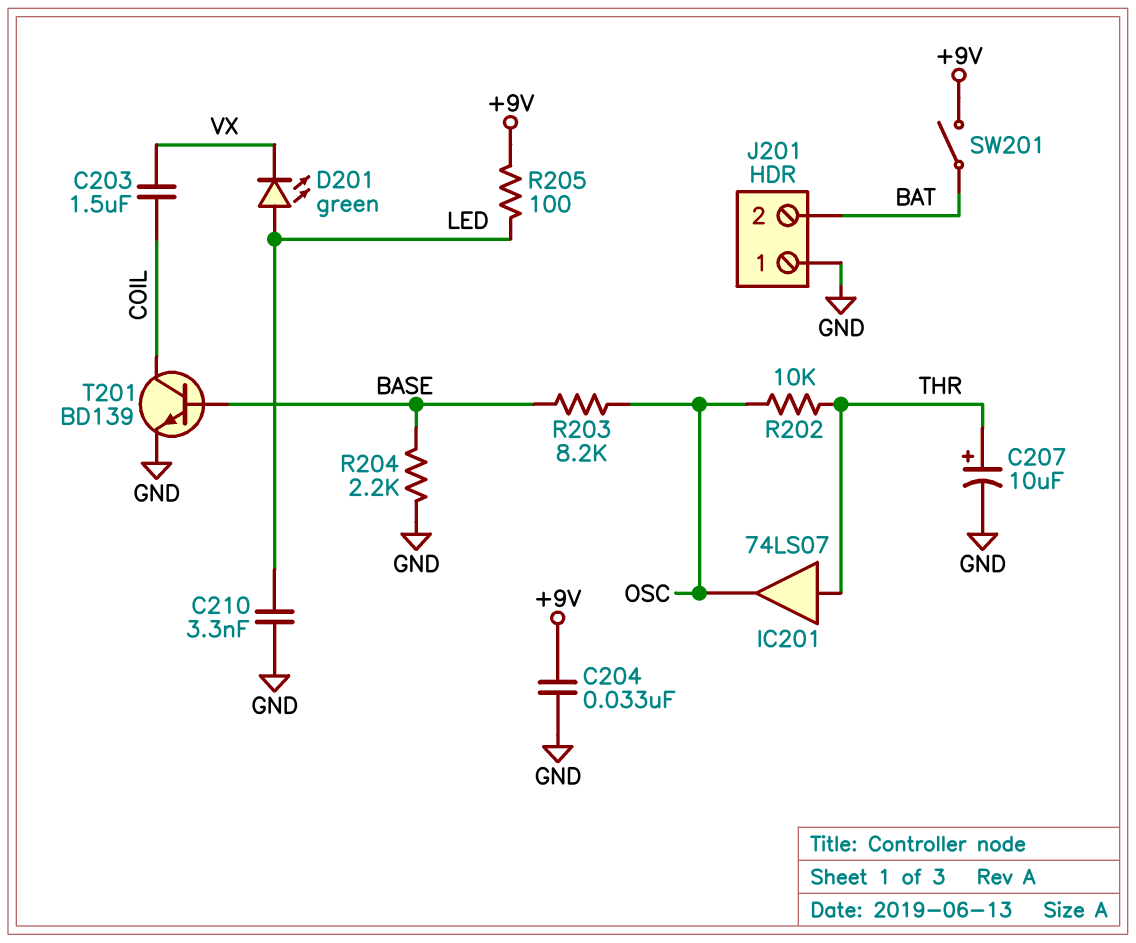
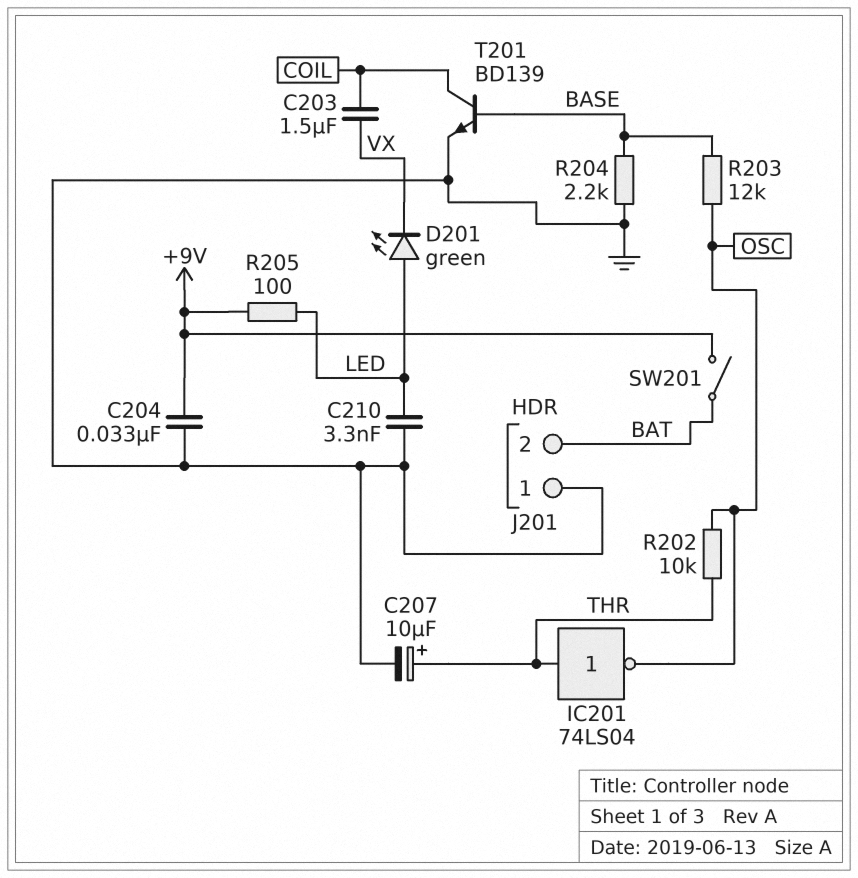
IC201: buffer 74LS07 (in THR, out OSC) -> NOT 74LS04 (in THR, out OSC)
R203: 8.2k (BASE, OSC) -> 12k (BASE, OSC)

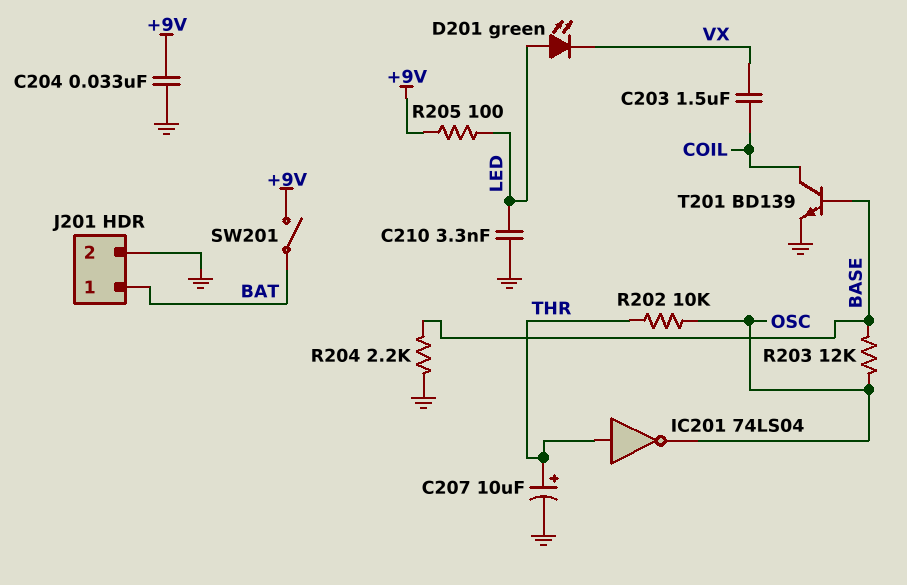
J201 pin 1: GND -> BAT
J201 pin 2: BAT -> GND

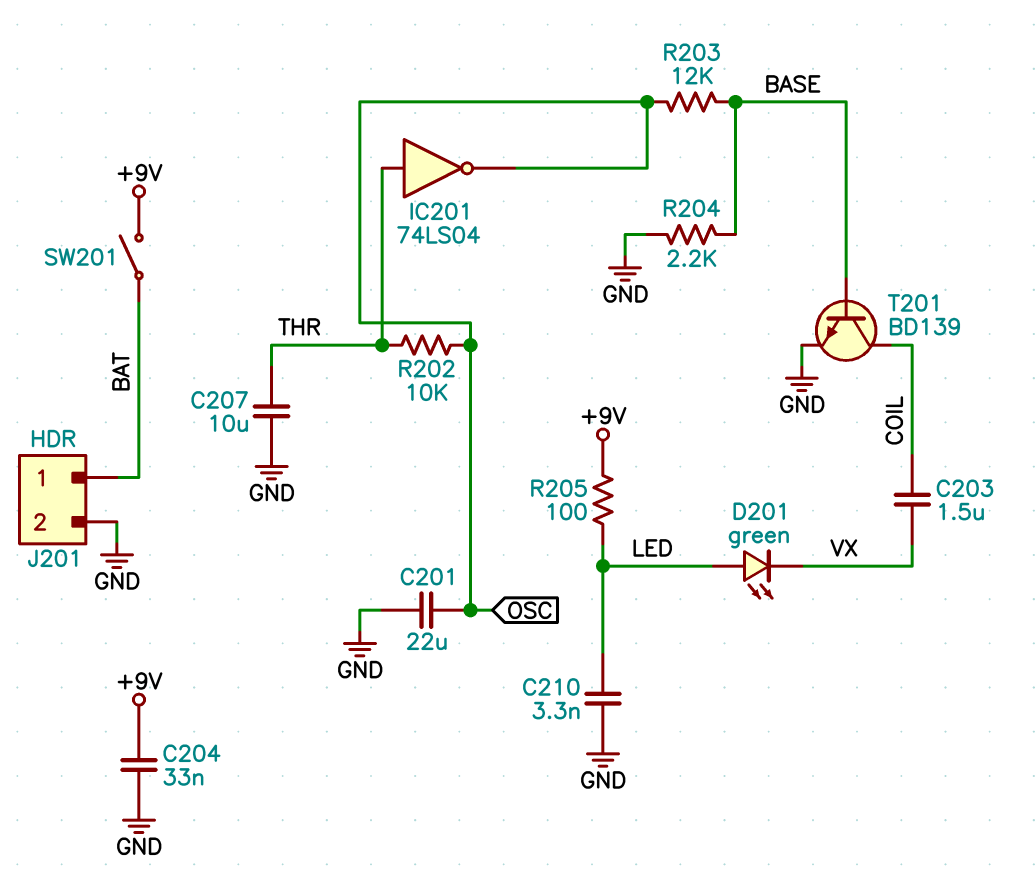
C201: none -> 22uF (GND, OSC)
C207: 10uF (plus THR, minus GND) -> 10uF (GND, THR)

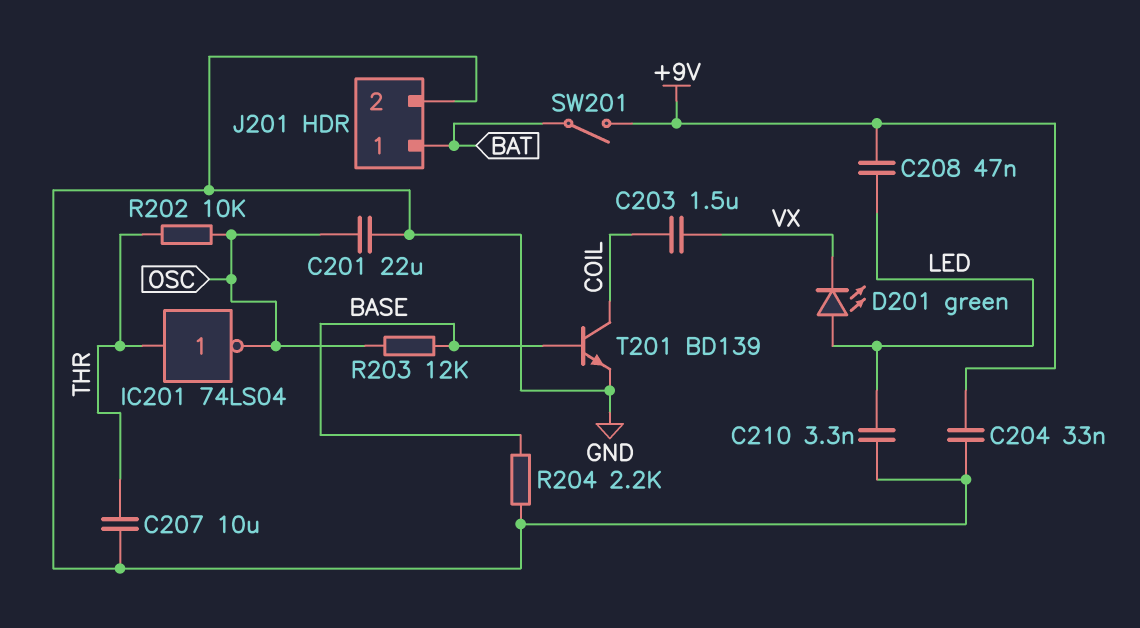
C208: none -> 47nF (+9V, LED)
R205: 100 (+9V, LED) -> none

